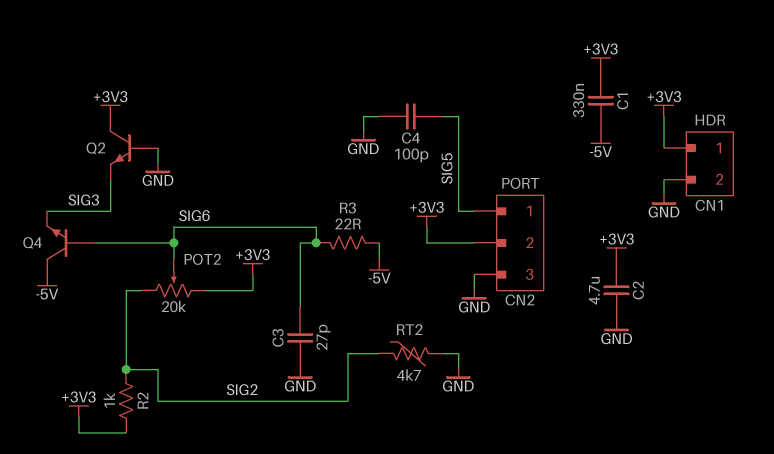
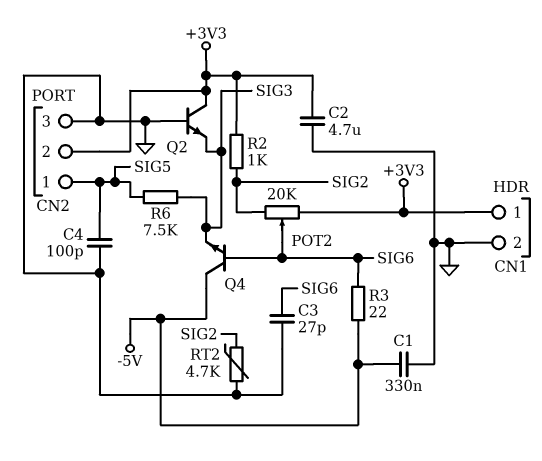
C1: 330nF (+3V3, -5V) -> 330nF (-5V, GND)
R6: none -> 7.5k (SIG3, SIG5)

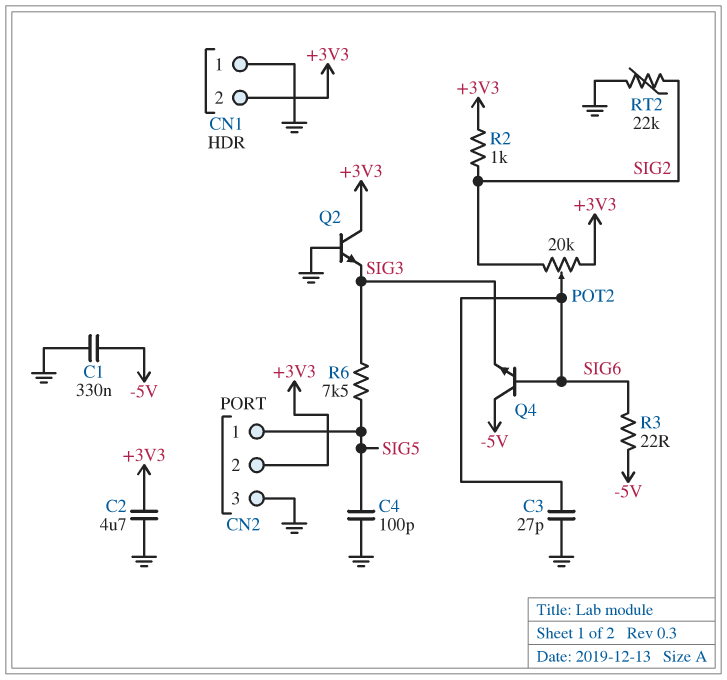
CN1 pin 1: +3V3 -> GND
CN1 pin 2: GND -> +3V3
RT2: 4.7k (GND, SIG2) -> 22k (GND, SIG2)

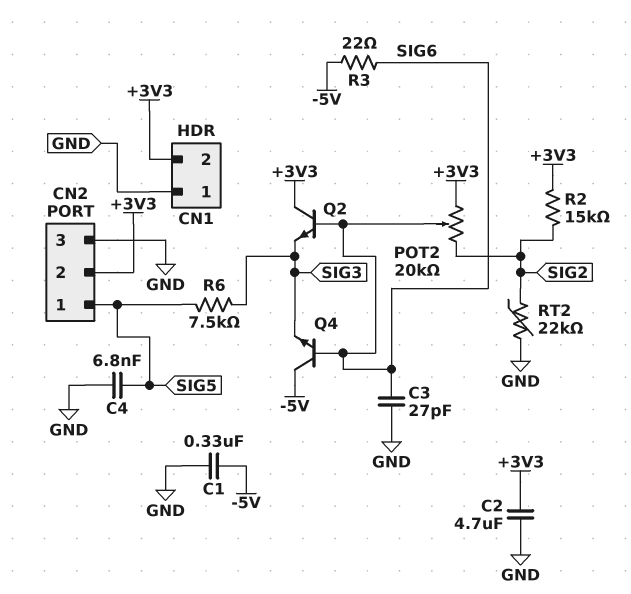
C4: 100pF (GND, SIG5) -> 6.8nF (GND, SIG5)
Q2: NPN (B GND, C +3V3, E SIG3) -> NPN (B SIG6, C +3V3, E SIG3)
R2: 1k (+3V3, SIG2) -> 15k (+3V3, SIG2)

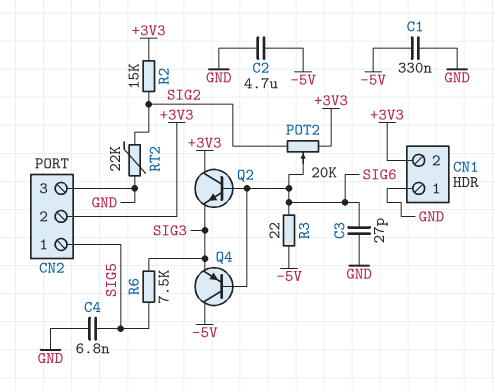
C2: 4.7uF (+3V3, GND) -> 4.7uF (-5V, GND)
Q4: NPN (B SIG6, C -5V, E SIG3) -> PNP (B SIG6, C -5V, E SIG3)

